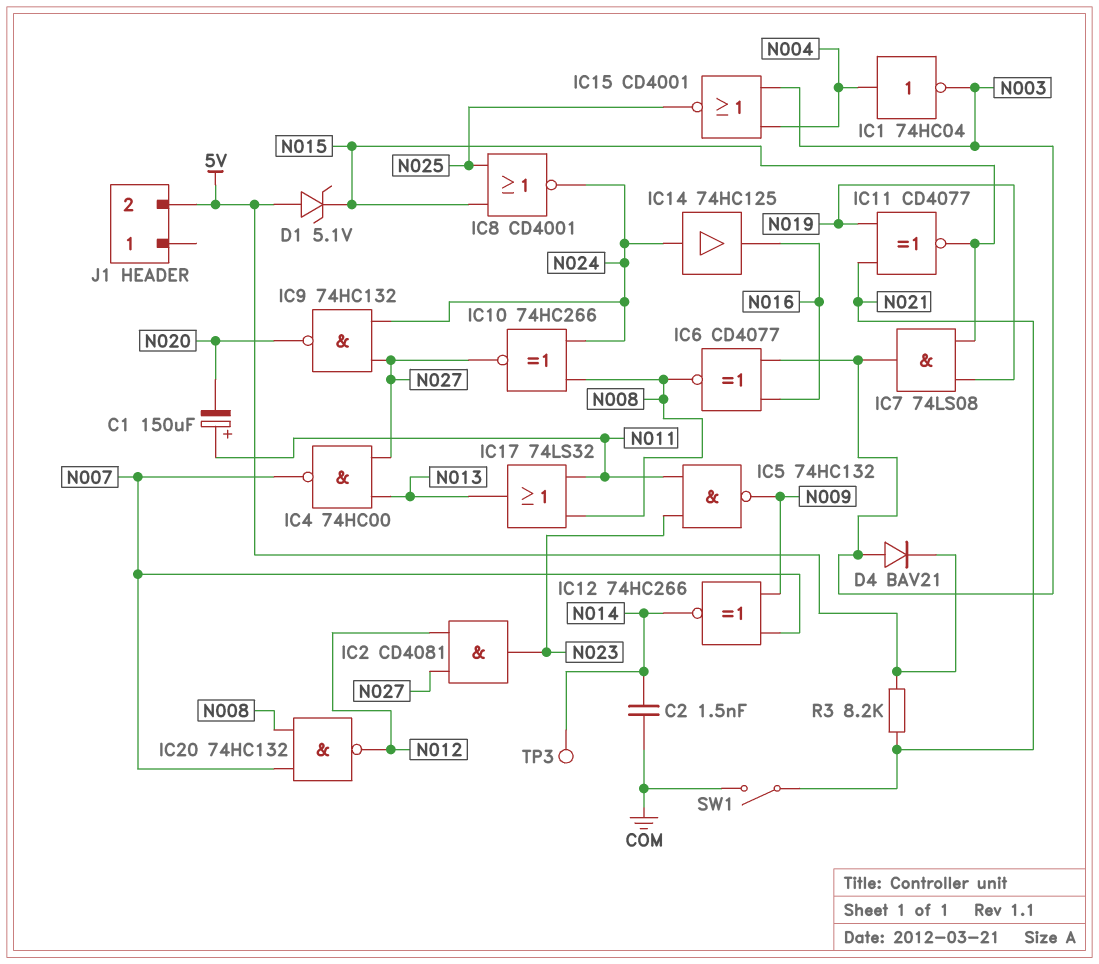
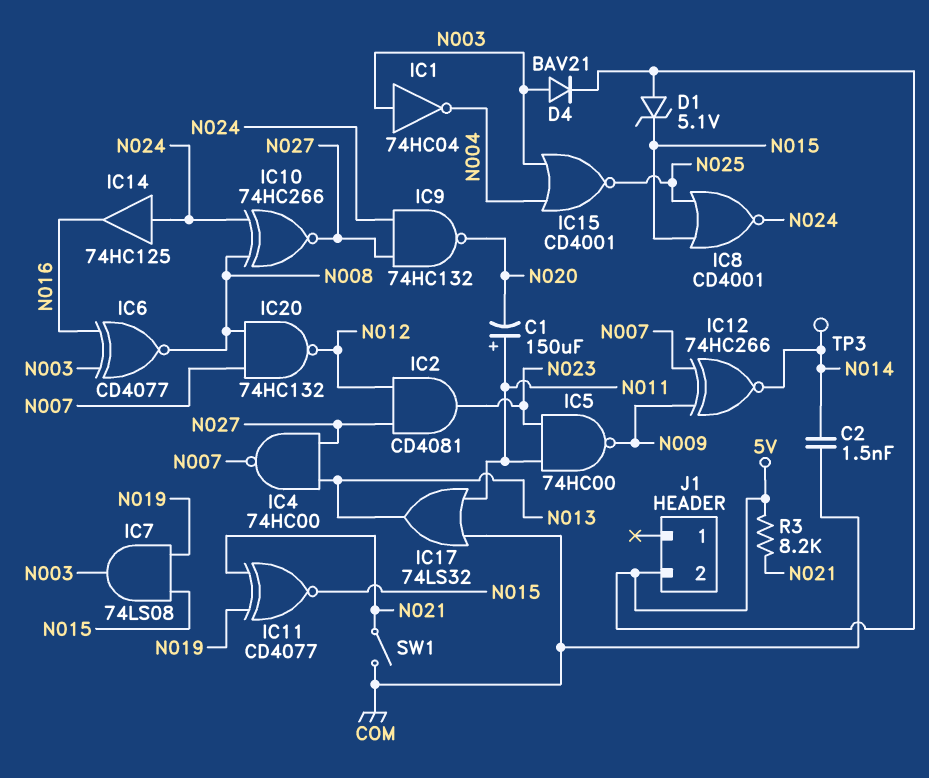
IC1: NOT 74HC04 (in N004, out N003) -> NOT 74HC04 (in N003, out N004)
IC5: NAND 74HC132 (in N011, in N023, out N009) -> NAND 74HC00 (in N011, in N023, out N009)
IC17: OR 74LS32 (in N008, in N011, out N013) -> OR 74LS32 (in COM, in N011, out N013)

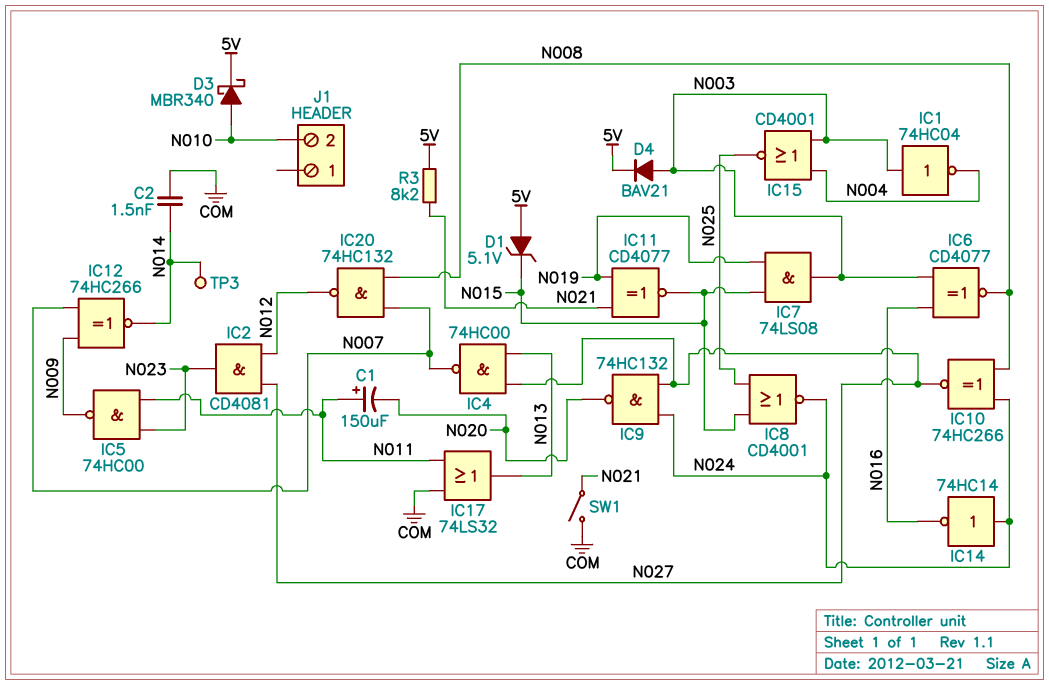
D3: none -> schottky MBR340 (A N010, K 5V)
IC14: buffer 74HC125 (in N024, out N016) -> NOT 74HC14 (in N024, out N016)
J1 pin 2: 5V -> N010

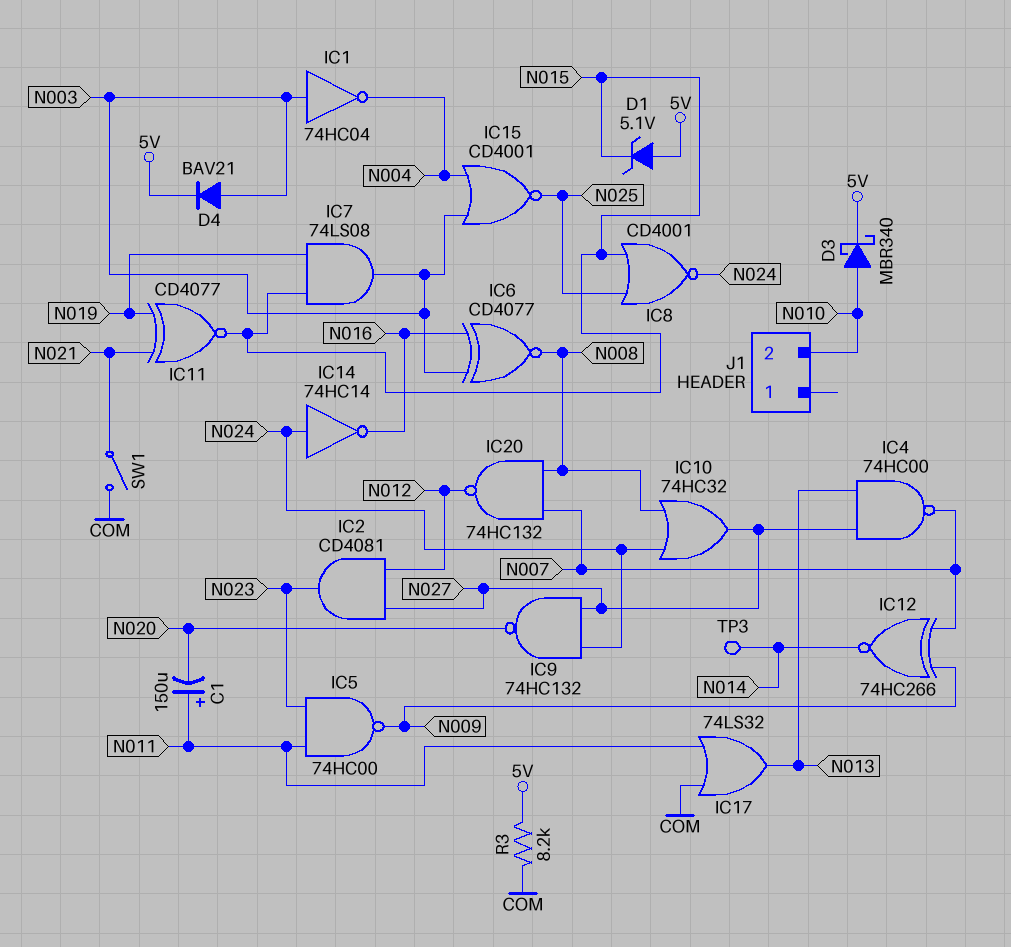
C2: 1.5nF (COM, N014) -> none
IC10: XNOR 74HC266 (in N008, in N024, out N027) -> OR 74HC32 (in N008, in N024, out N027)
R3: 8.2k (5V, N021) -> 8.2k (5V, COM)

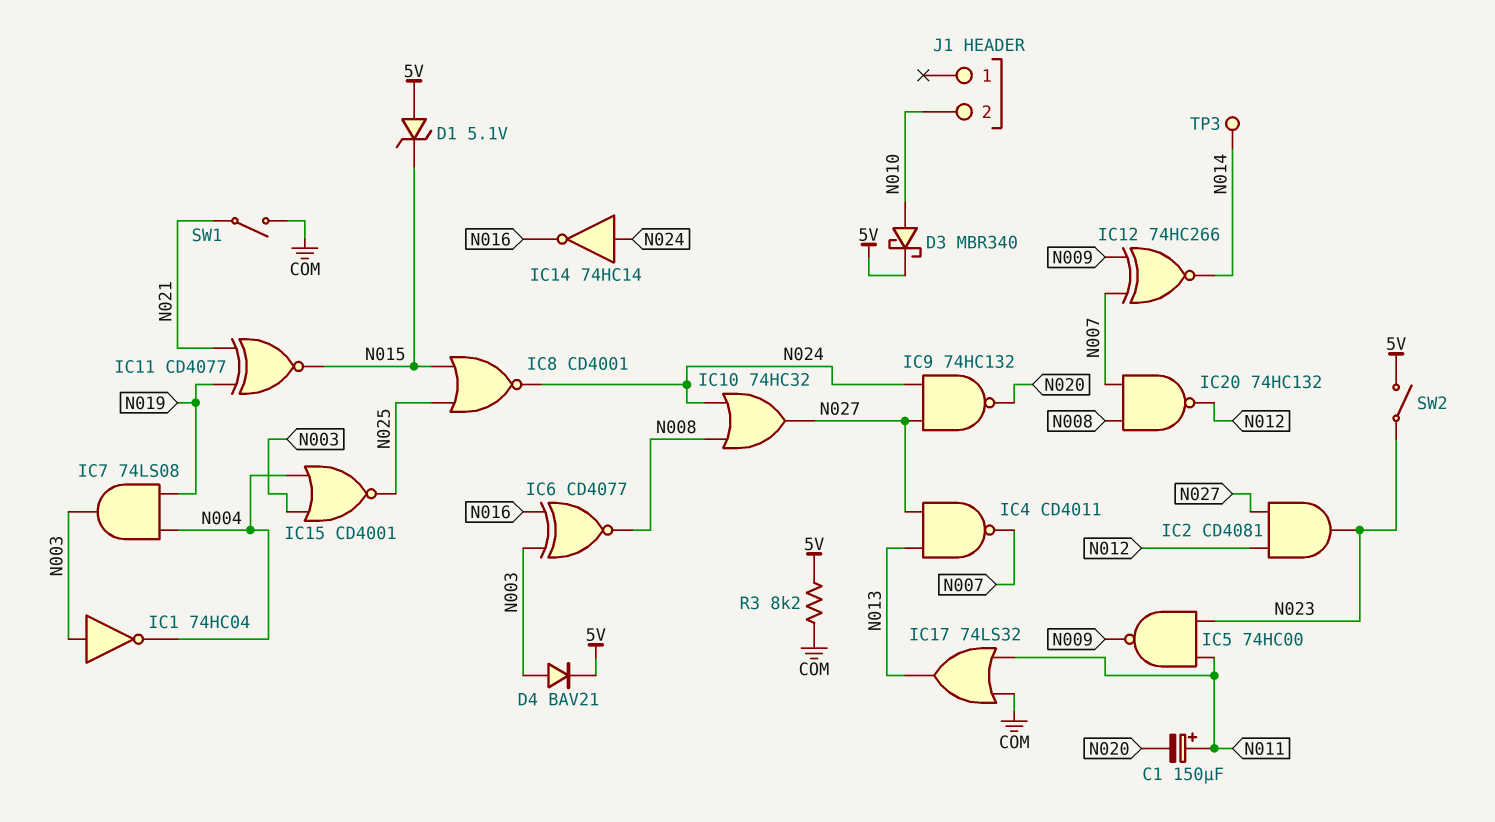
IC4: NAND 74HC00 (in N013, in N027, out N007) -> NAND CD4011 (in N013, in N027, out N007)
IC7: AND 74LS08 (in N015, in N019, out N003) -> AND 74LS08 (in N004, in N019, out N003)
SW2: none -> switch (5V, N023)

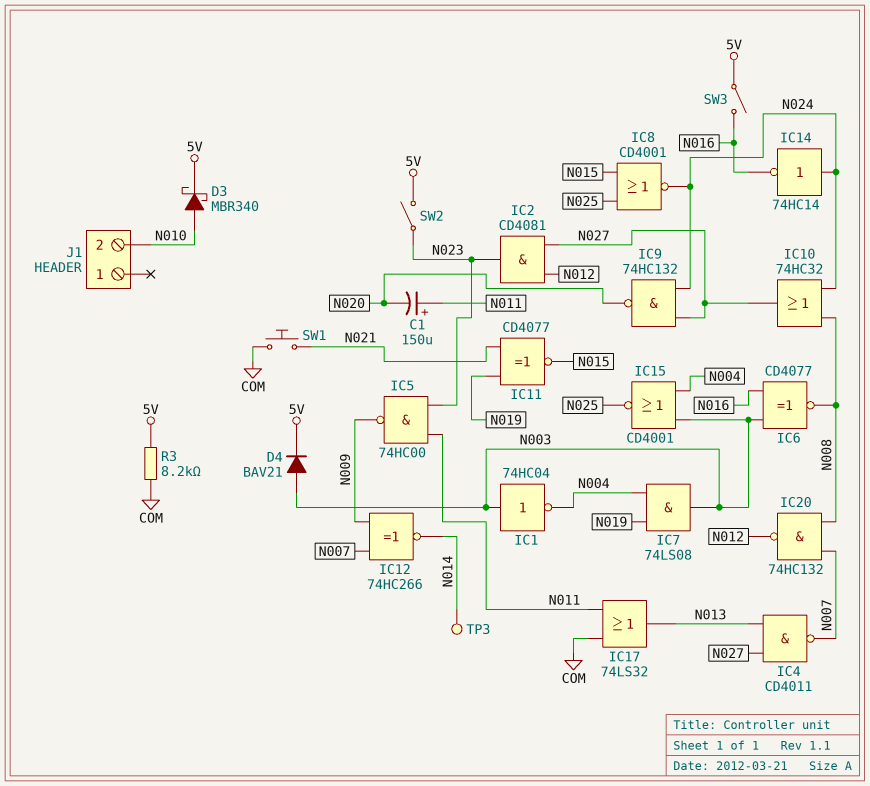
D1: zener 5.1V (A 5V, K N015) -> none
SW1: switch (COM, N021) -> button (COM, N021)
SW3: none -> switch (5V, N016)

